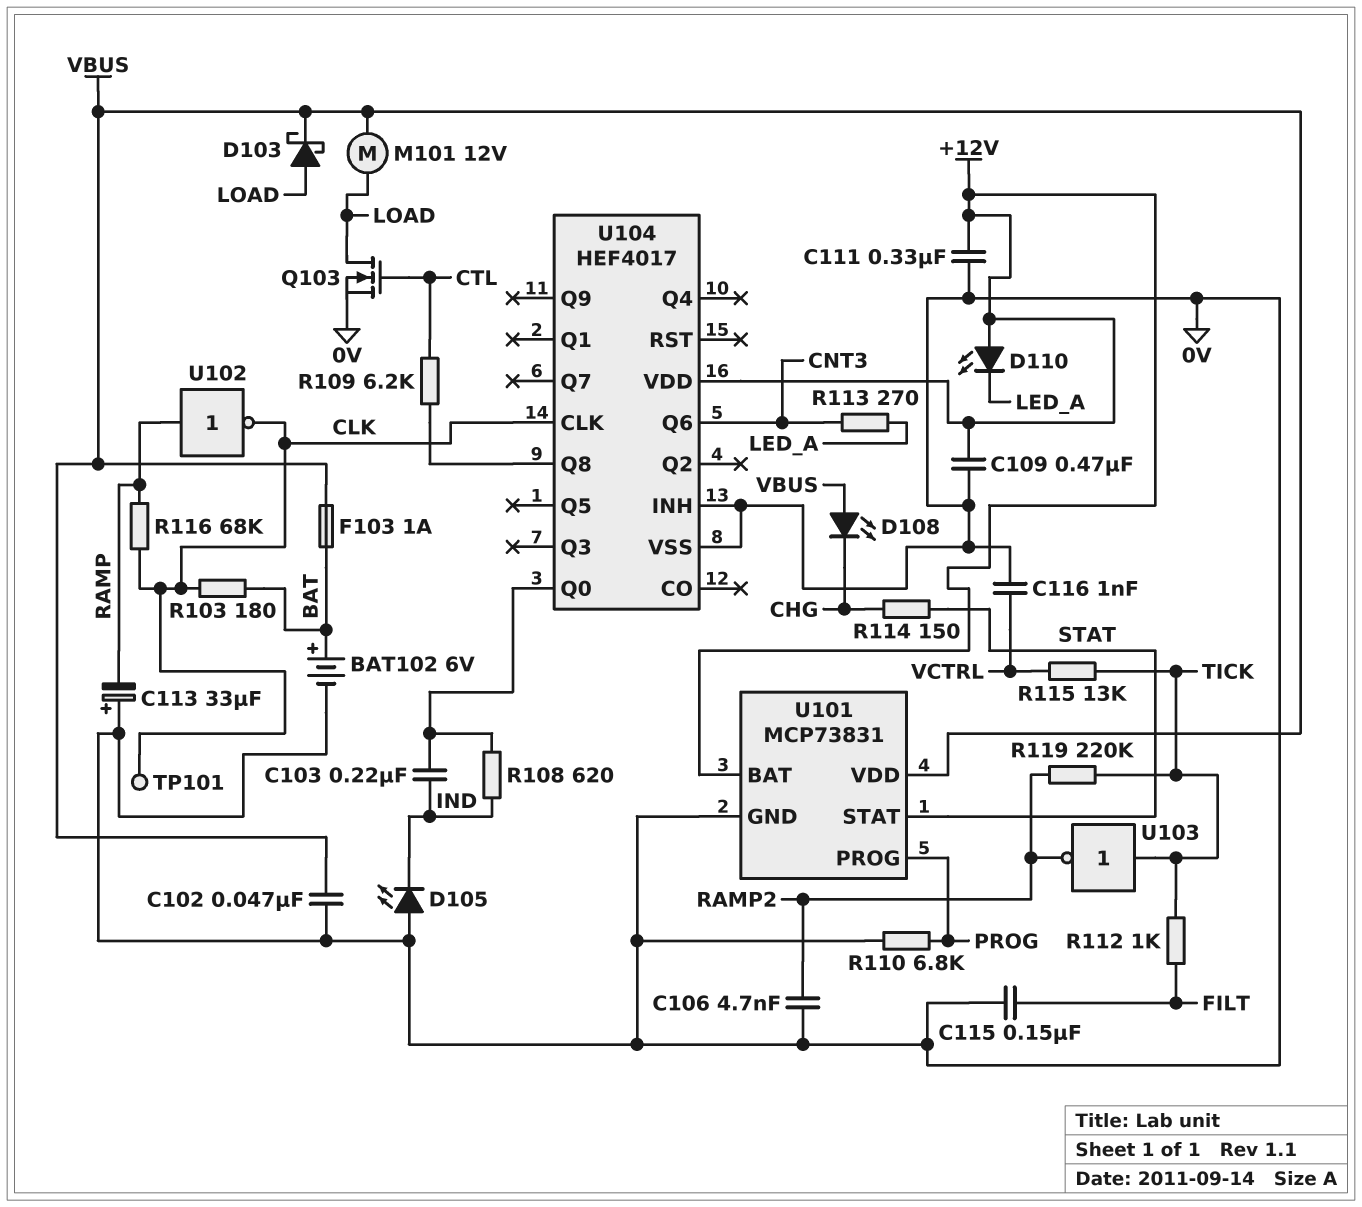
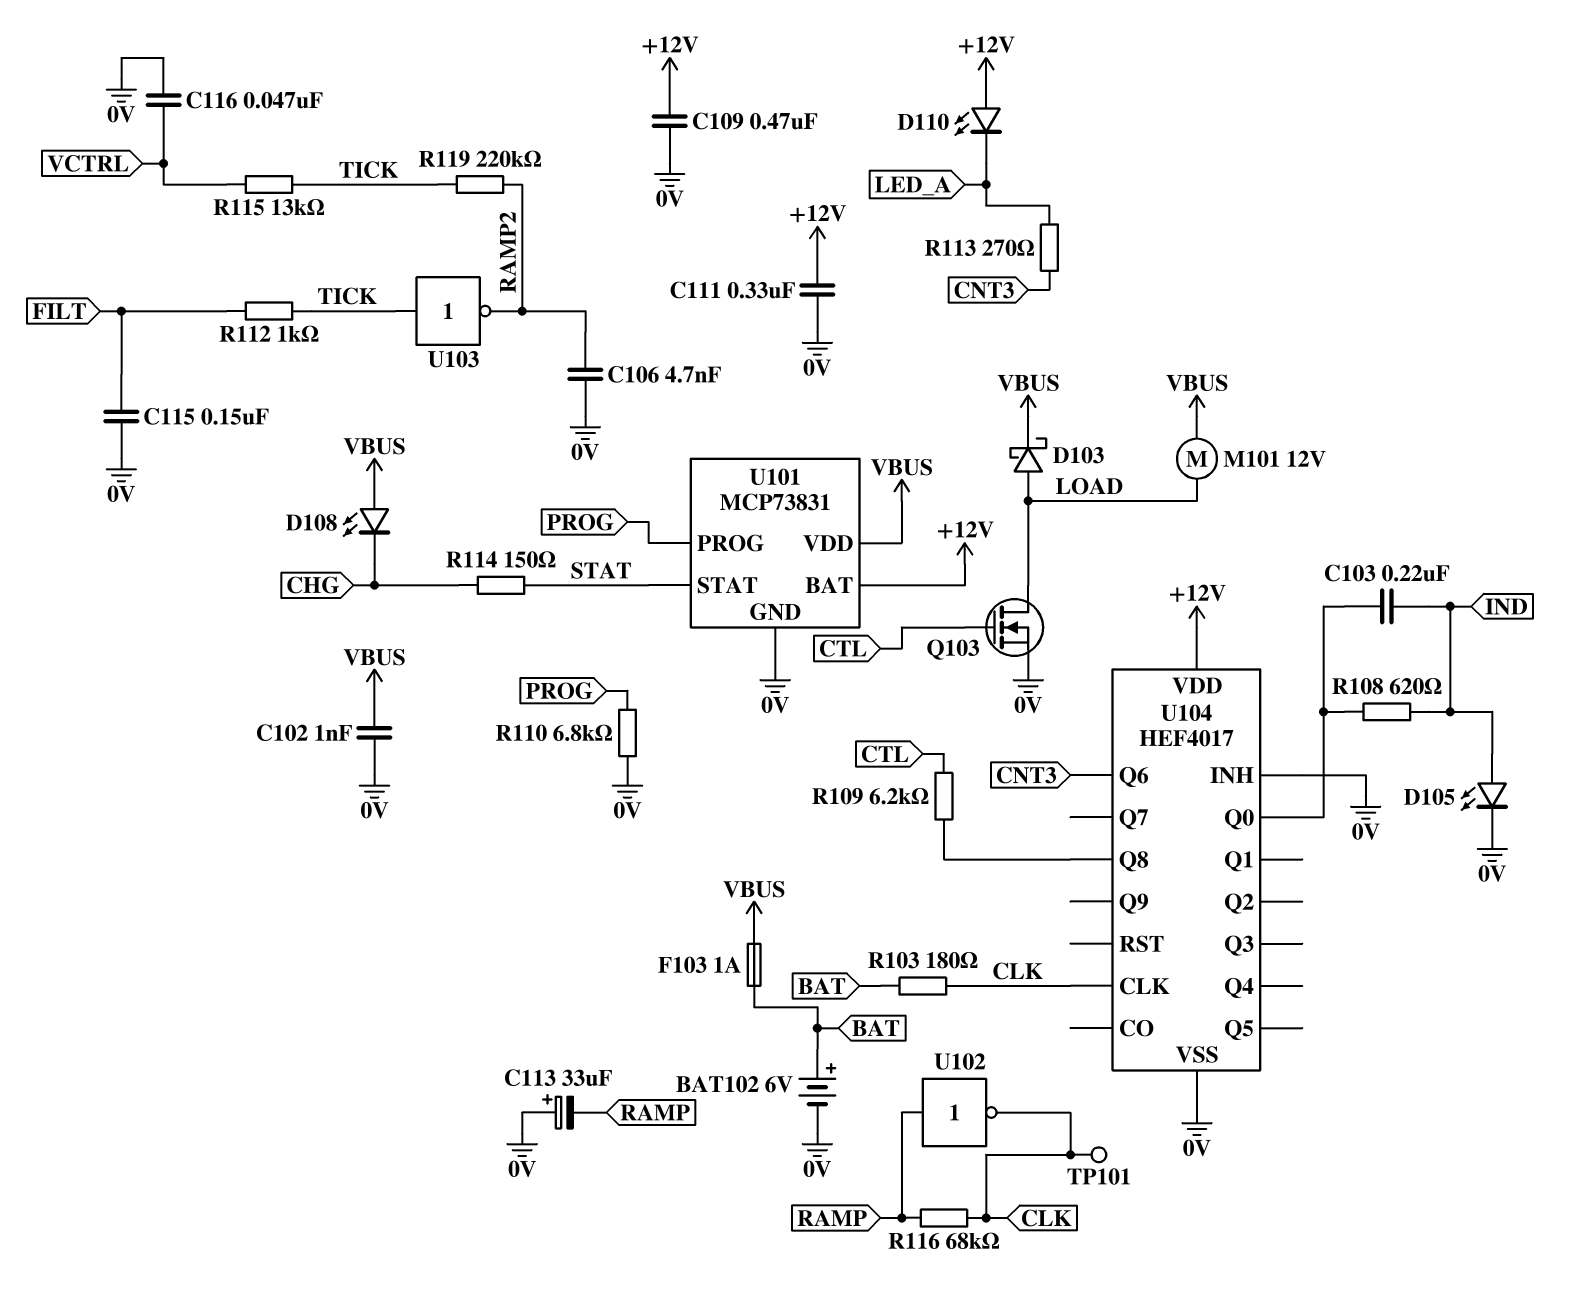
C102: 47nF (0V, VBUS) -> 1nF (0V, VBUS)
C116: 1nF (0V, VCTRL) -> 47nF (0V, VCTRL)
D105: LED (A 0V, K IND) -> LED (A IND, K 0V)

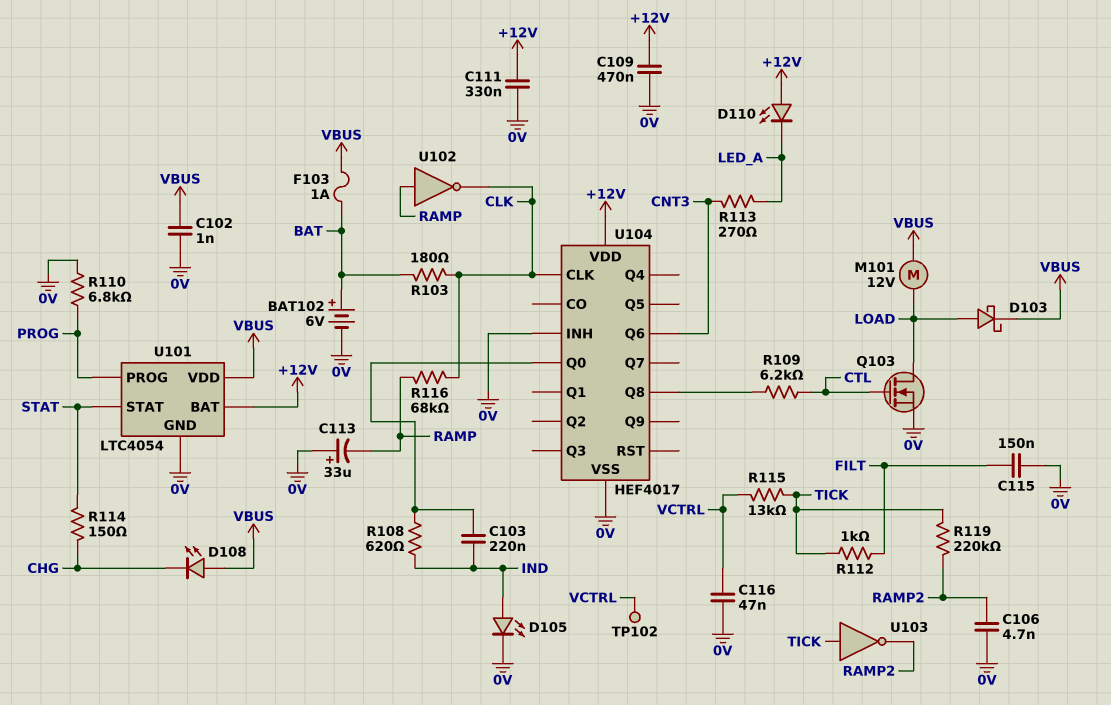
TP101: test point (CLK) -> none
TP102: none -> test point (VCTRL)
U101: MCP73831 -> LTC4054

